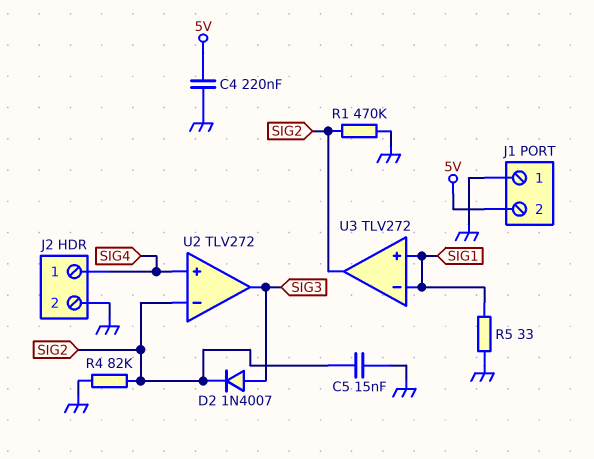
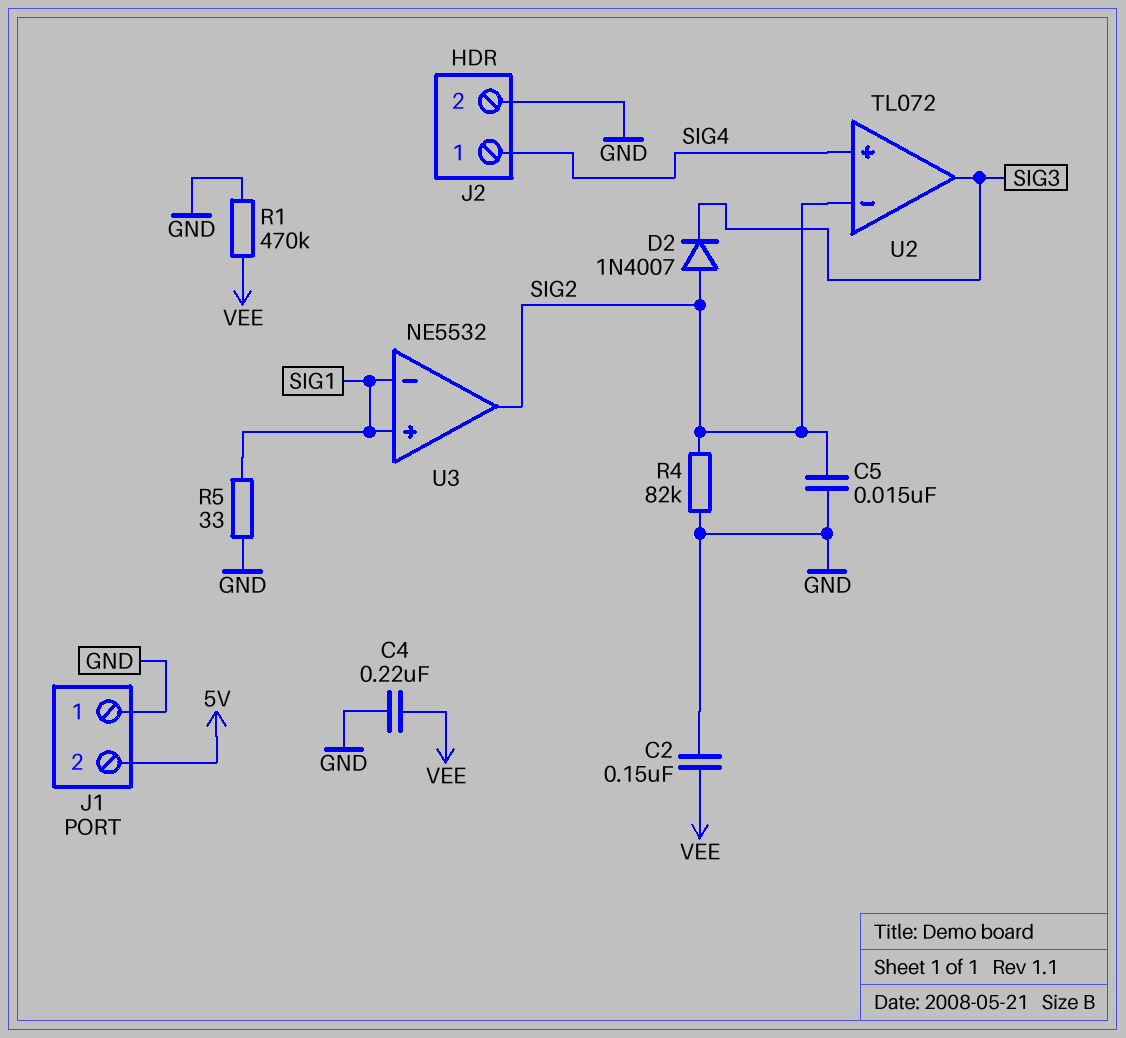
C2: none -> 150nF (GND, VEE)
C4: 220nF (5V, GND) -> 220nF (GND, VEE)
D2: diode 1N4007 (A SIG3, K SIG2) -> diode 1N4007 (A SIG2, K SIG3)
R1: 470k (GND, SIG2) -> 470k (GND, VEE)
U2: TLV272 -> TL072
U3: TLV272 -> NE5532

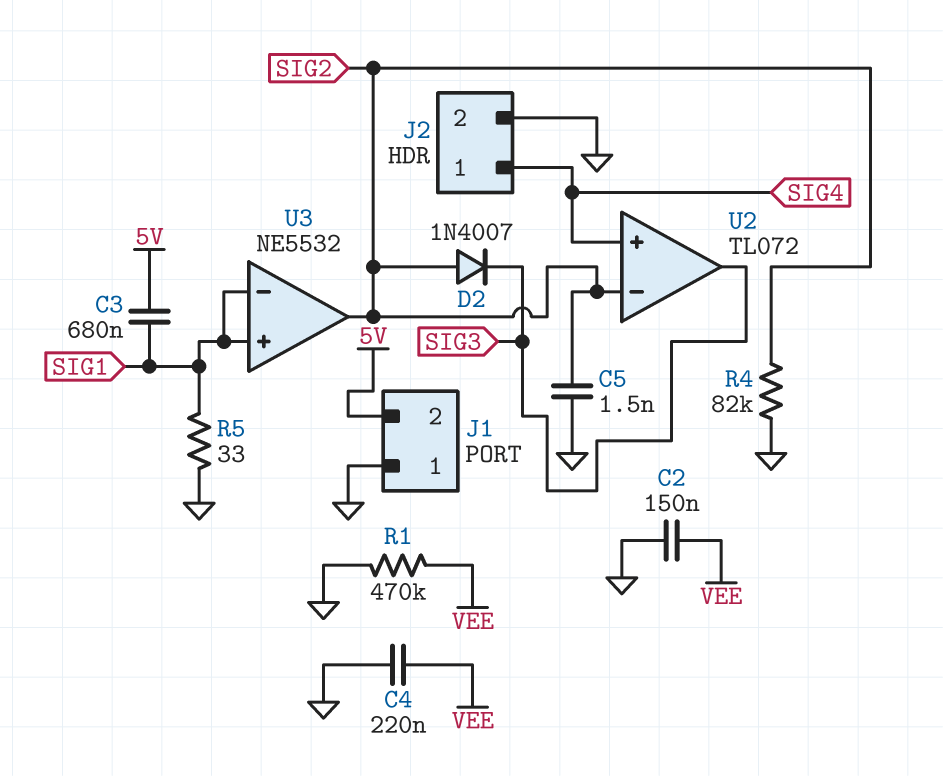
C3: none -> 680nF (5V, SIG1)
C5: 15nF (GND, SIG2) -> 1.5nF (GND, SIG2)

